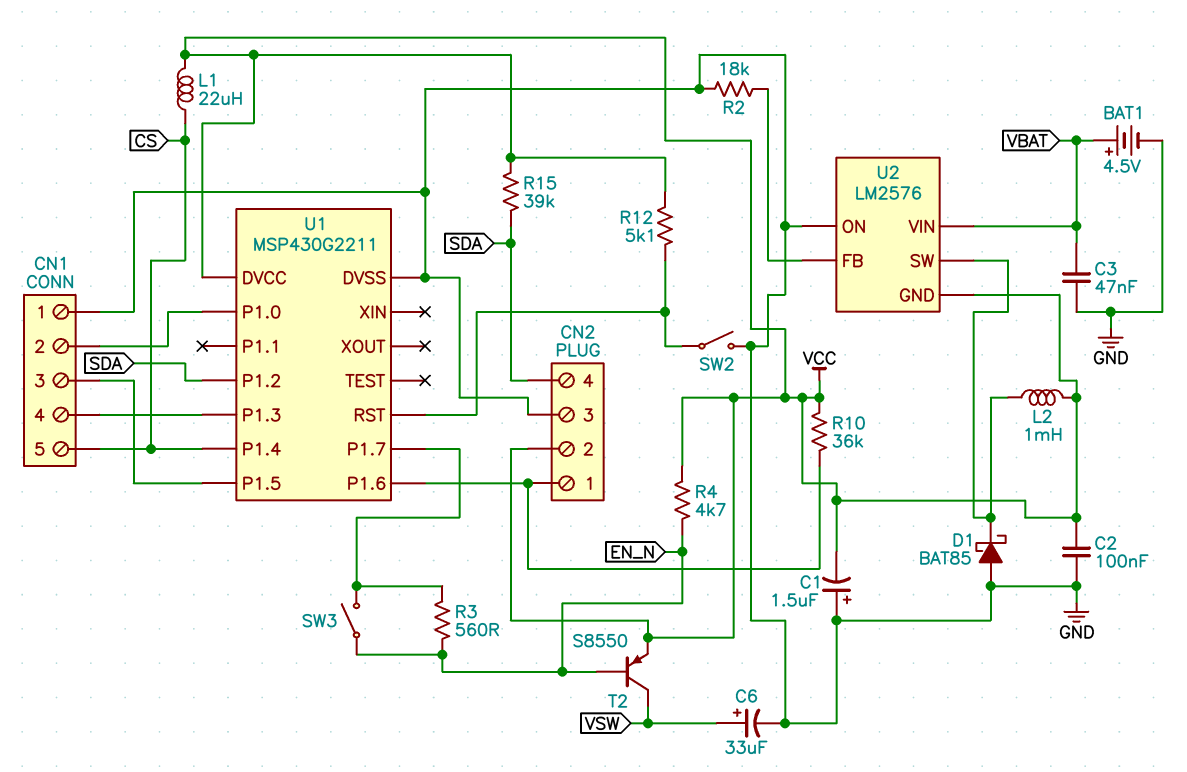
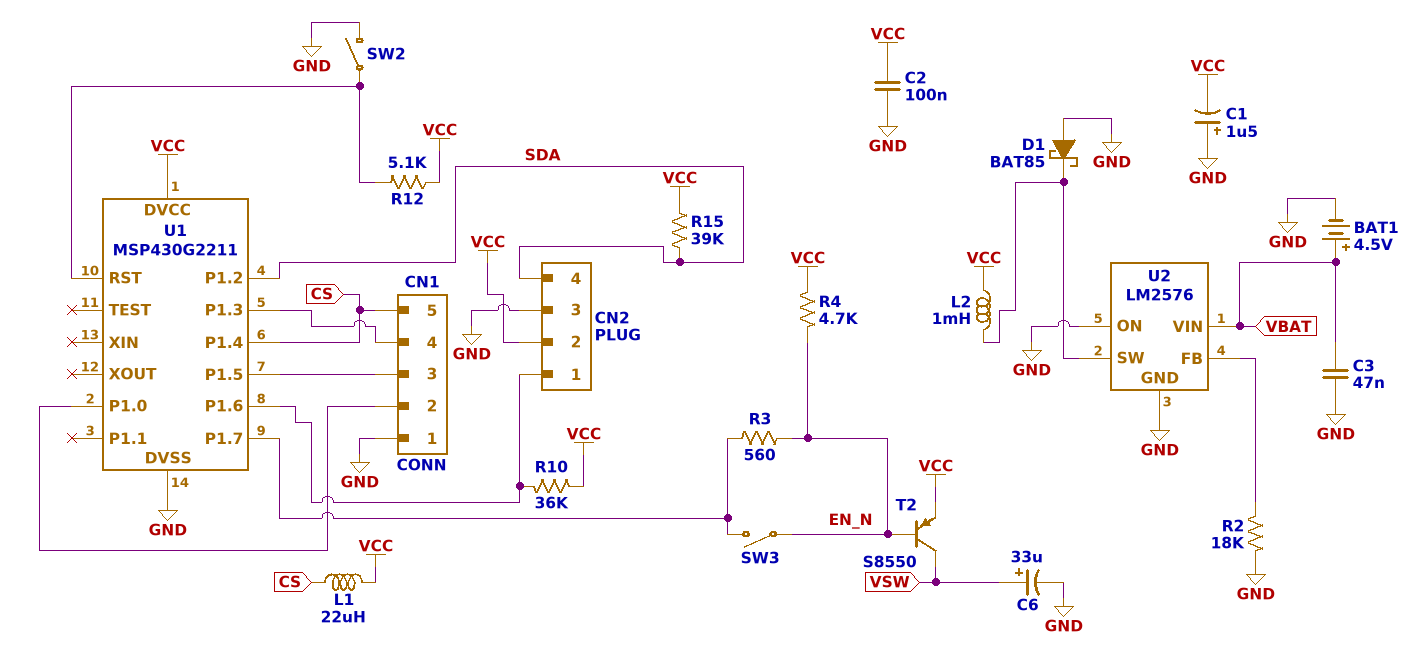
U2 pin GND: VCC -> GND

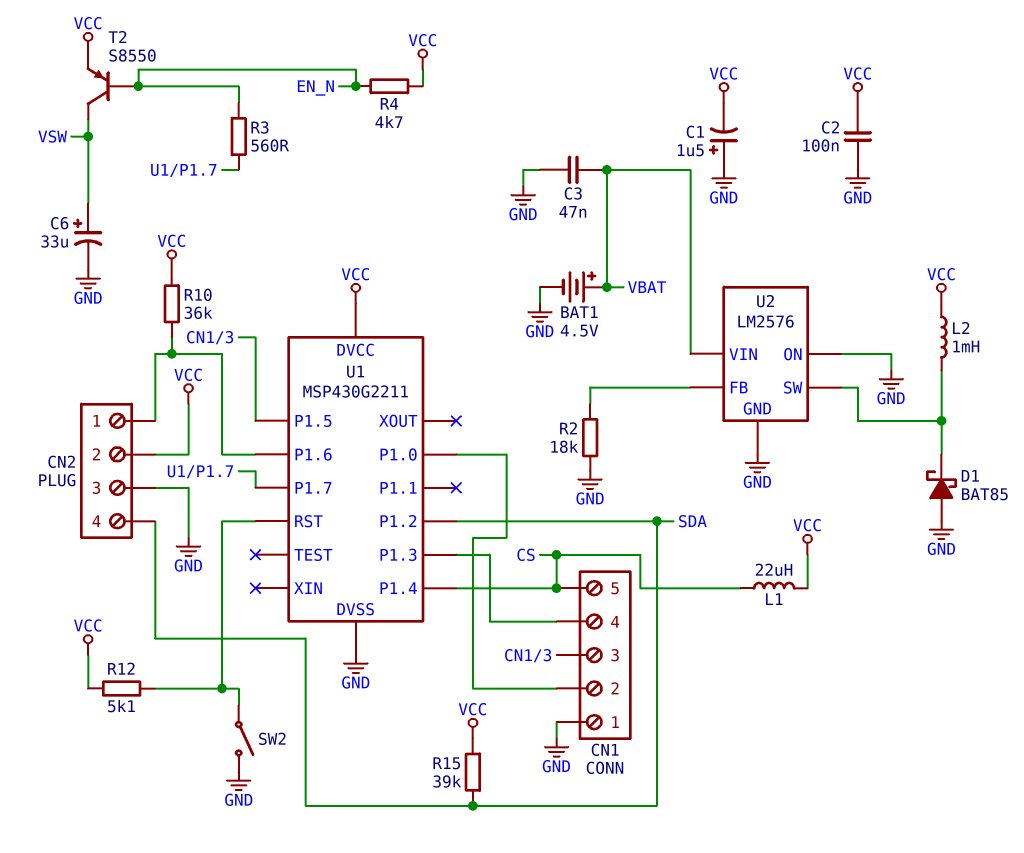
SW3: switch (EN_N, U1/P1.7) -> none

